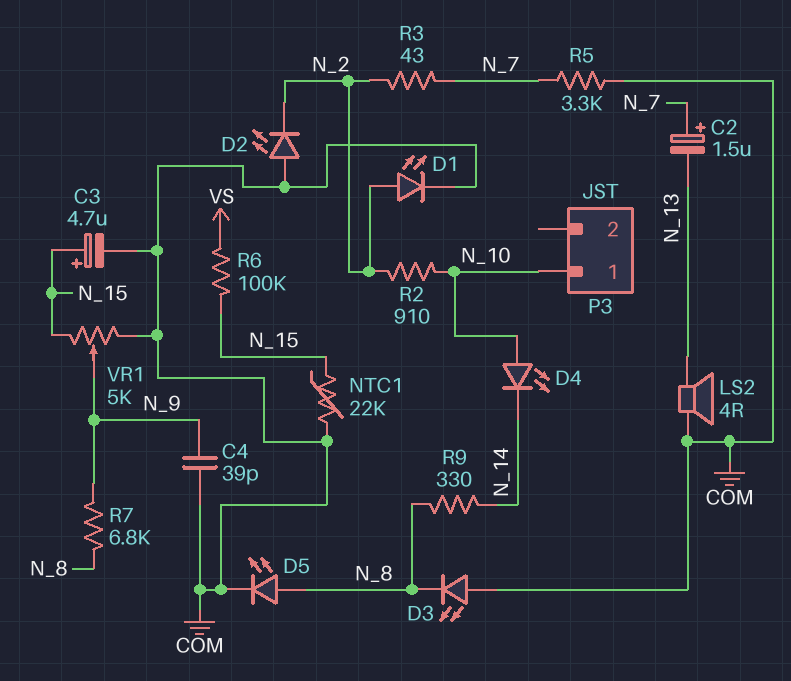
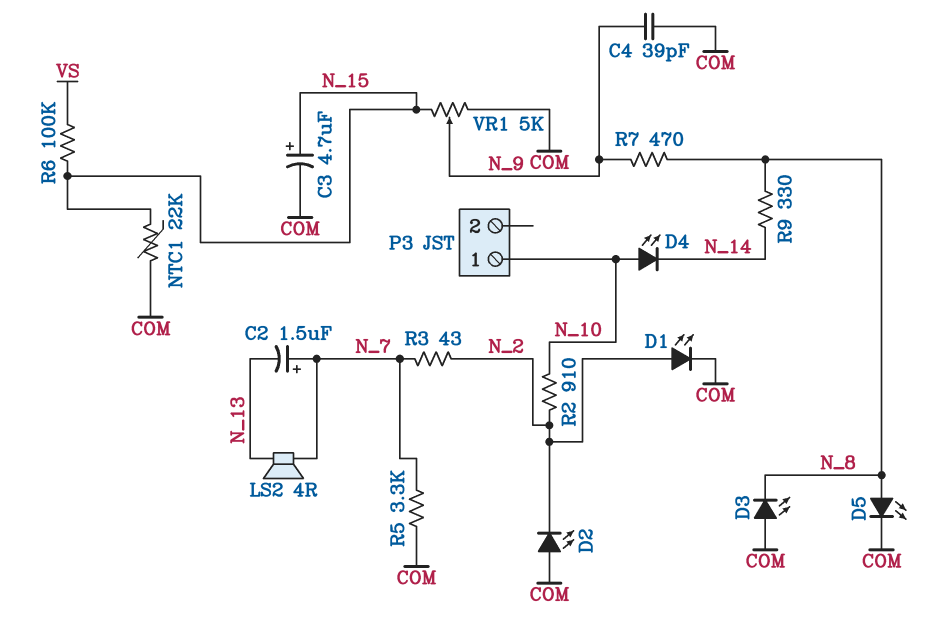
LS2: speaker 4R (COM, N_13) -> speaker 4R (N_7, N_13)
R7: 6.8k (N_8, N_9) -> 470 (N_8, N_9)

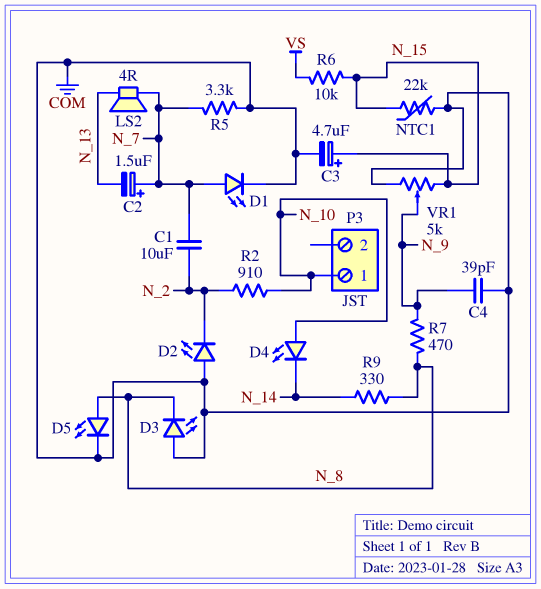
C1: none -> 10uF (N_2, N_7)
D1: LED (A N_2, K COM) -> LED (A N_7, K COM)
R3: 43 (N_2, N_7) -> none
R6: 100k (N_15, VS) -> 10k (N_15, VS)

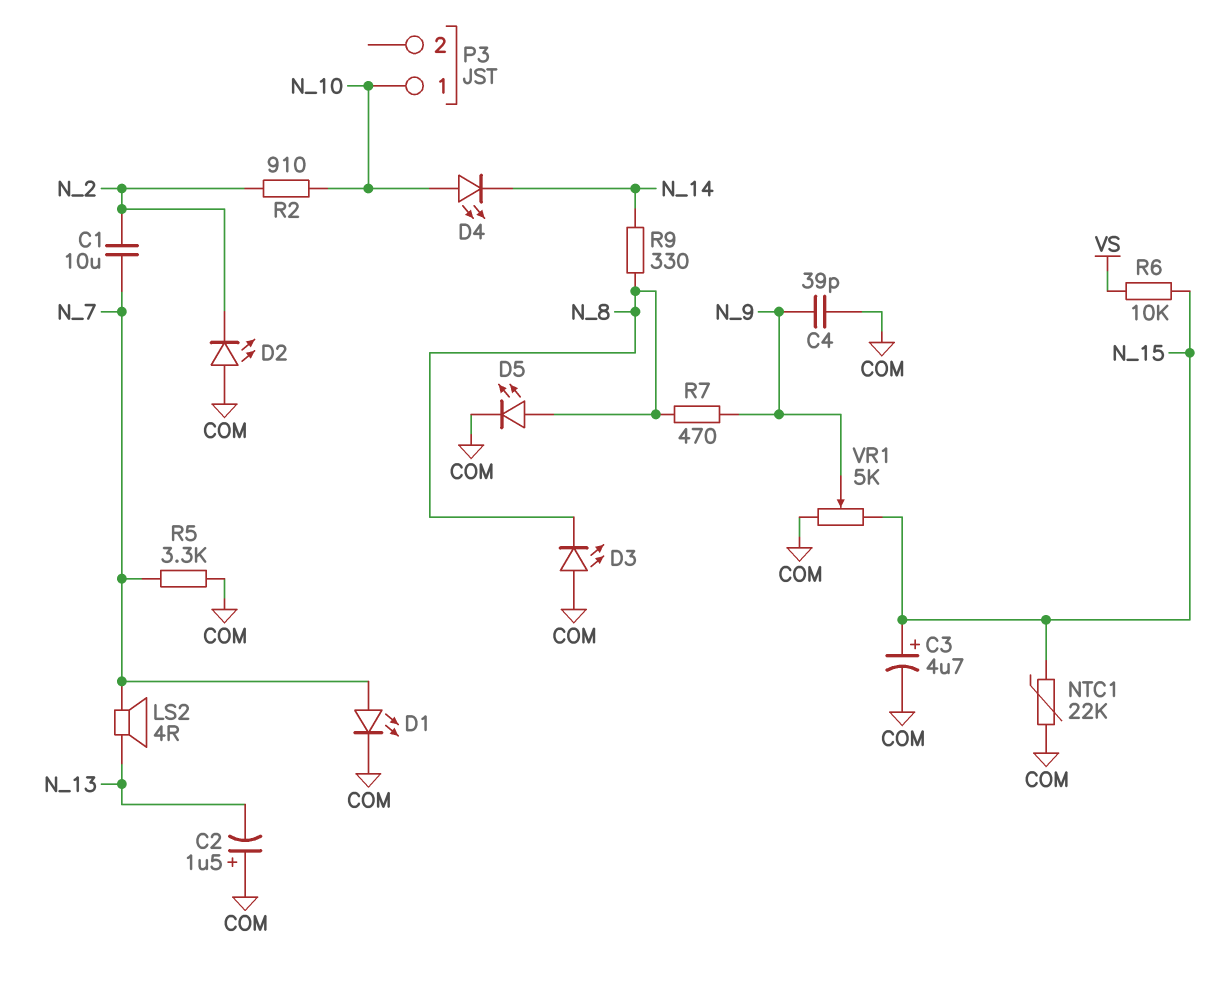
C2: 1.5uF (plus N_7, minus N_13) -> 1.5uF (plus COM, minus N_13)

